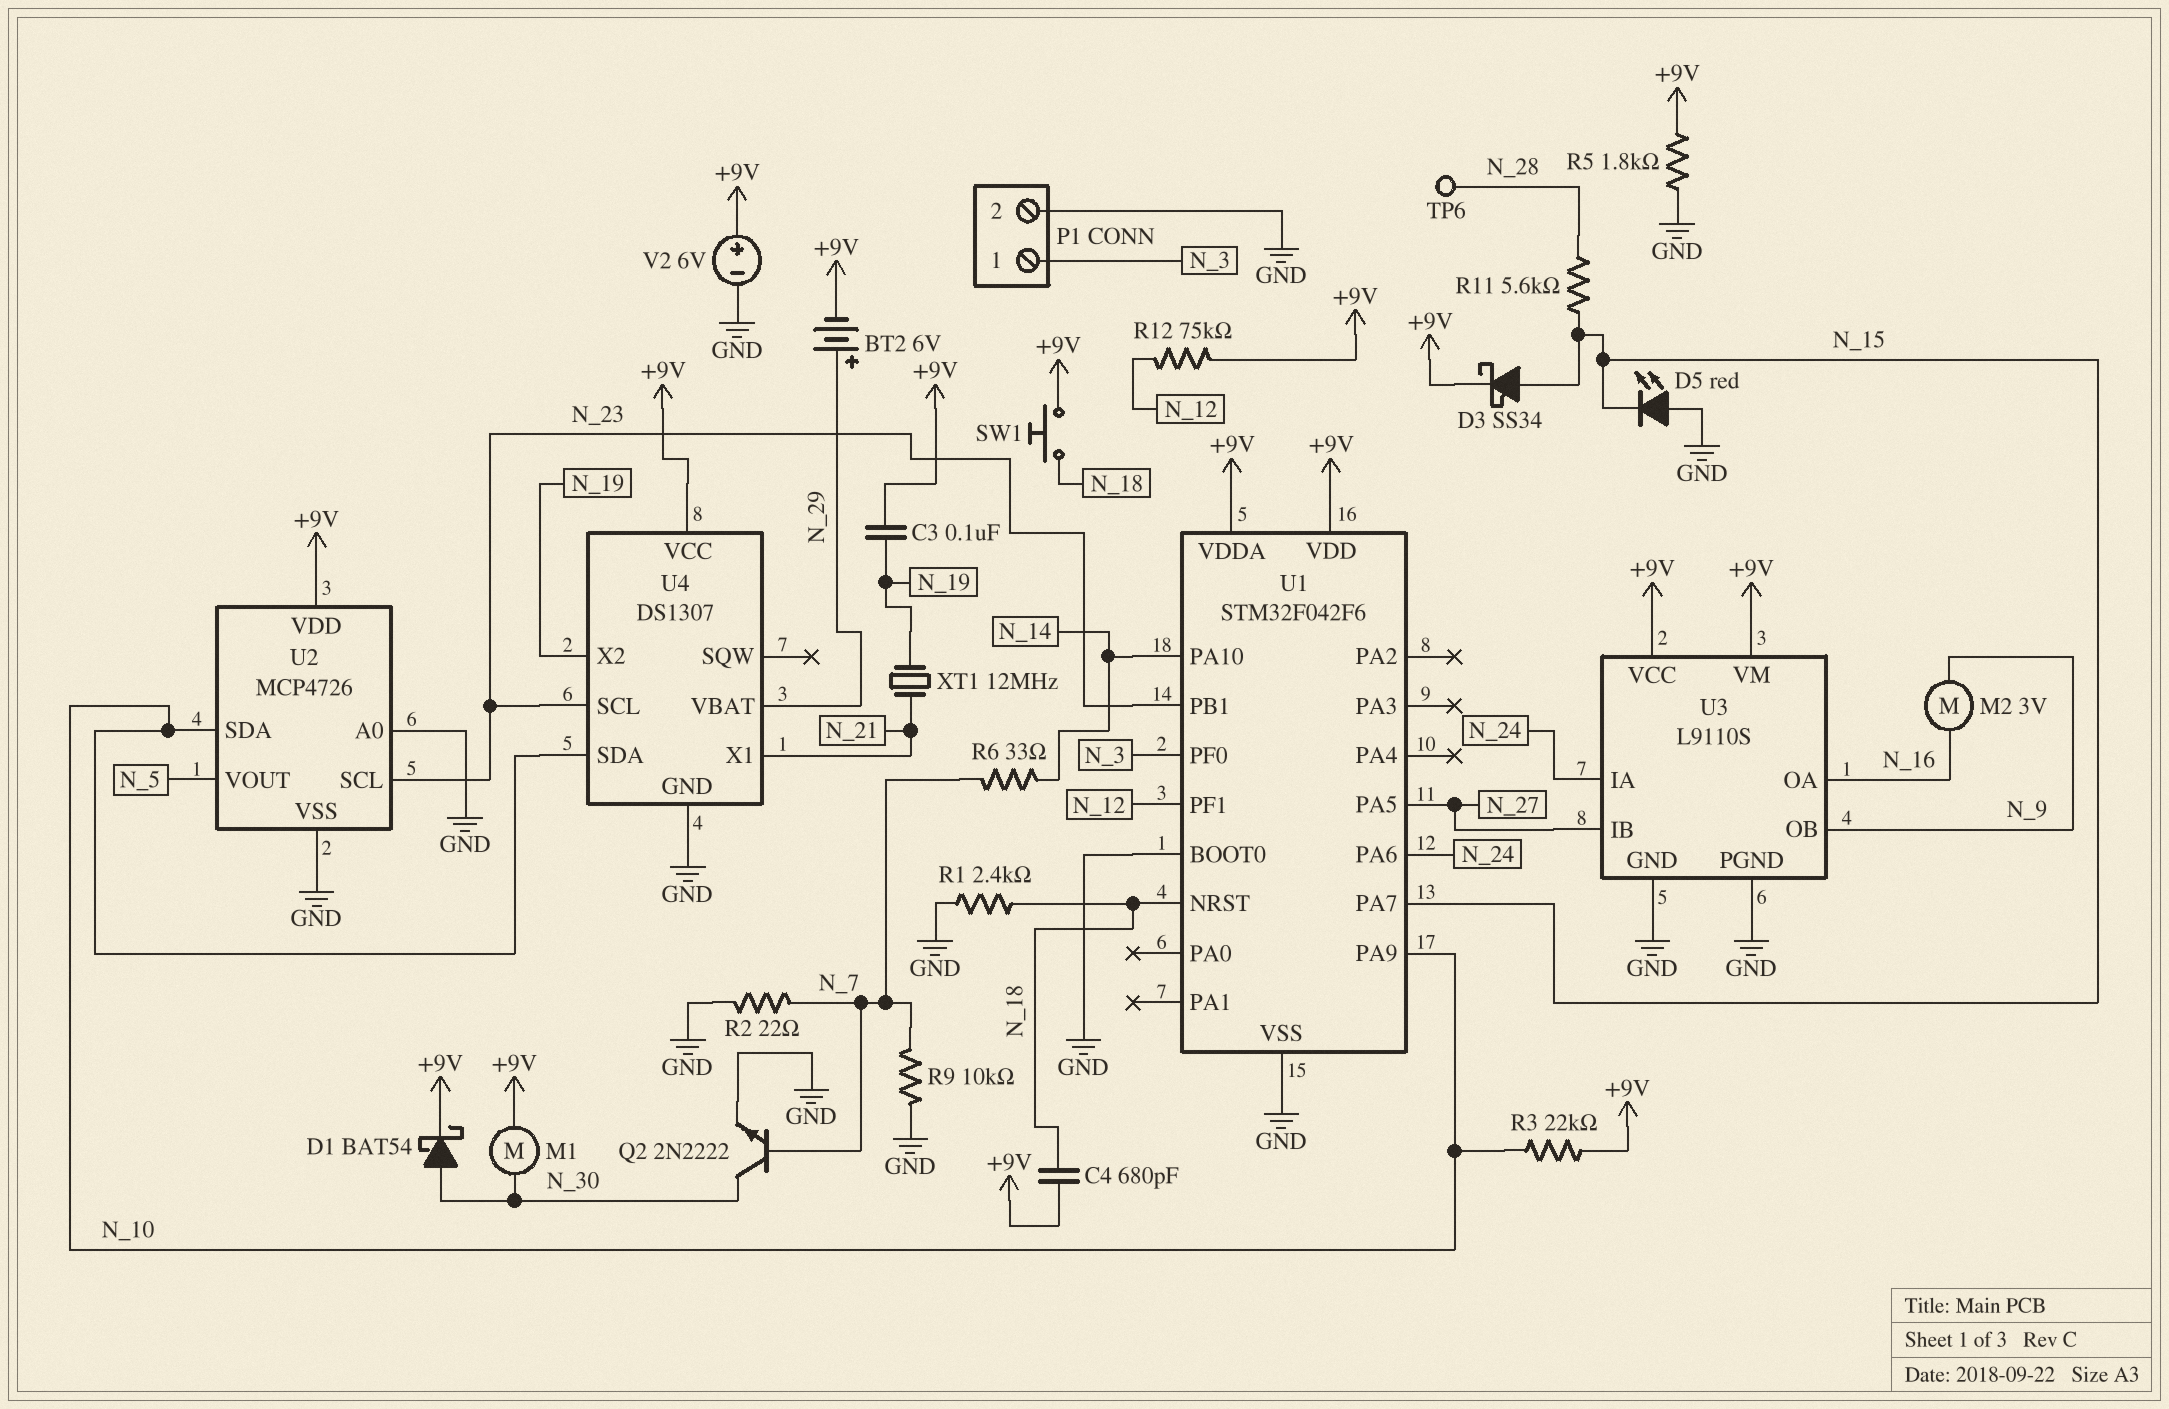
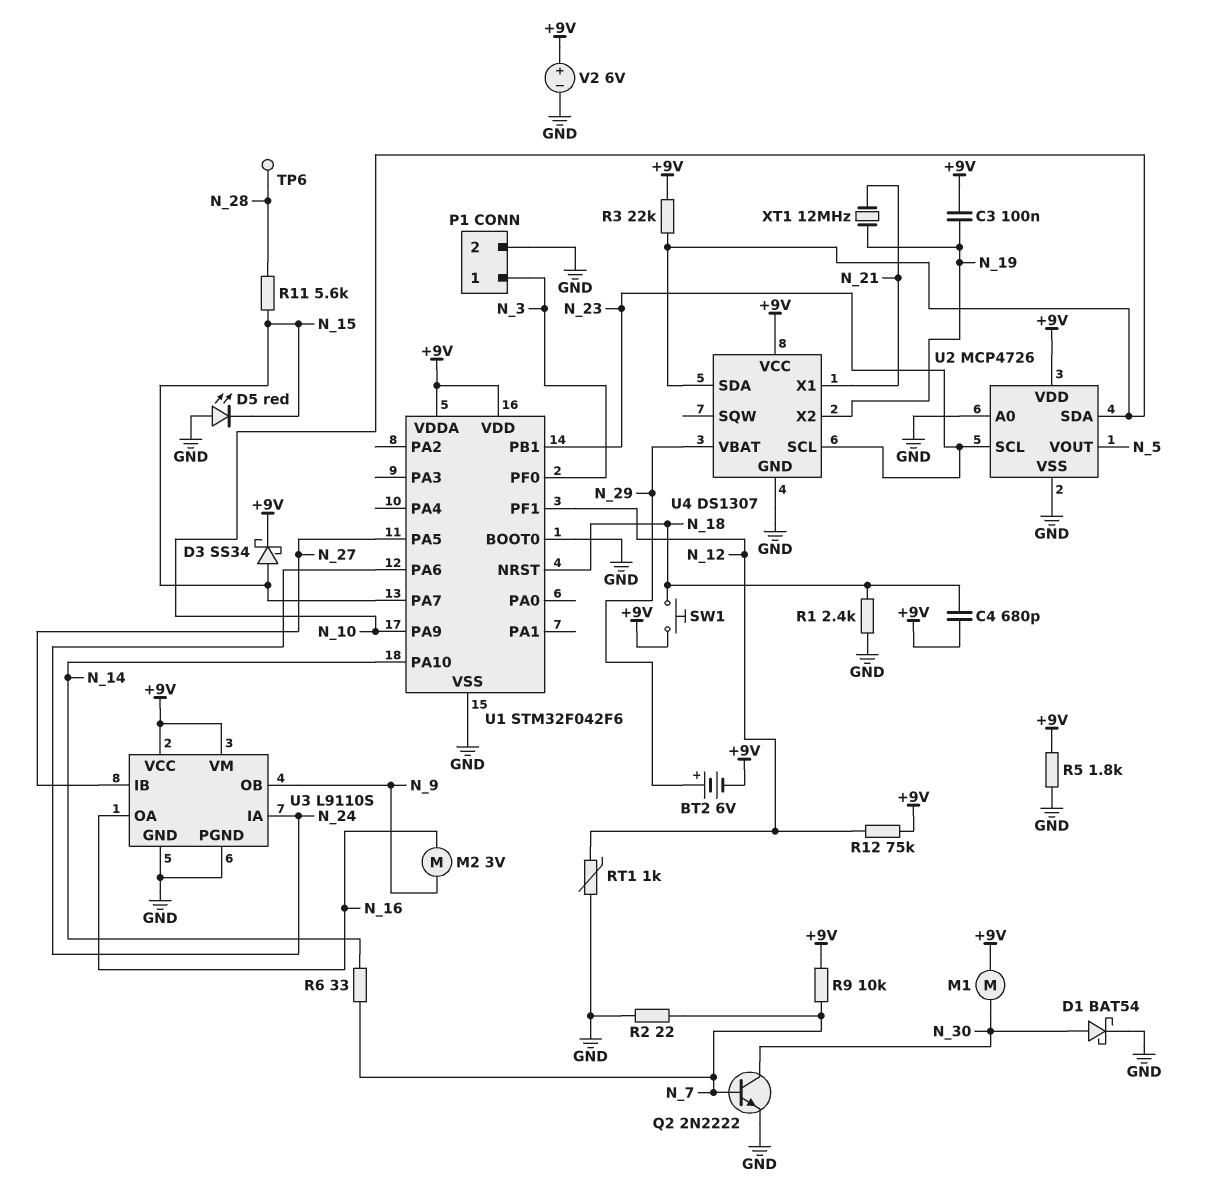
D1: schottky BAT54 (A N_30, K +9V) -> schottky BAT54 (A N_30, K GND)
R9: 10k (GND, N_7) -> 10k (+9V, N_7)
RT1: none -> 1k (GND, N_12)

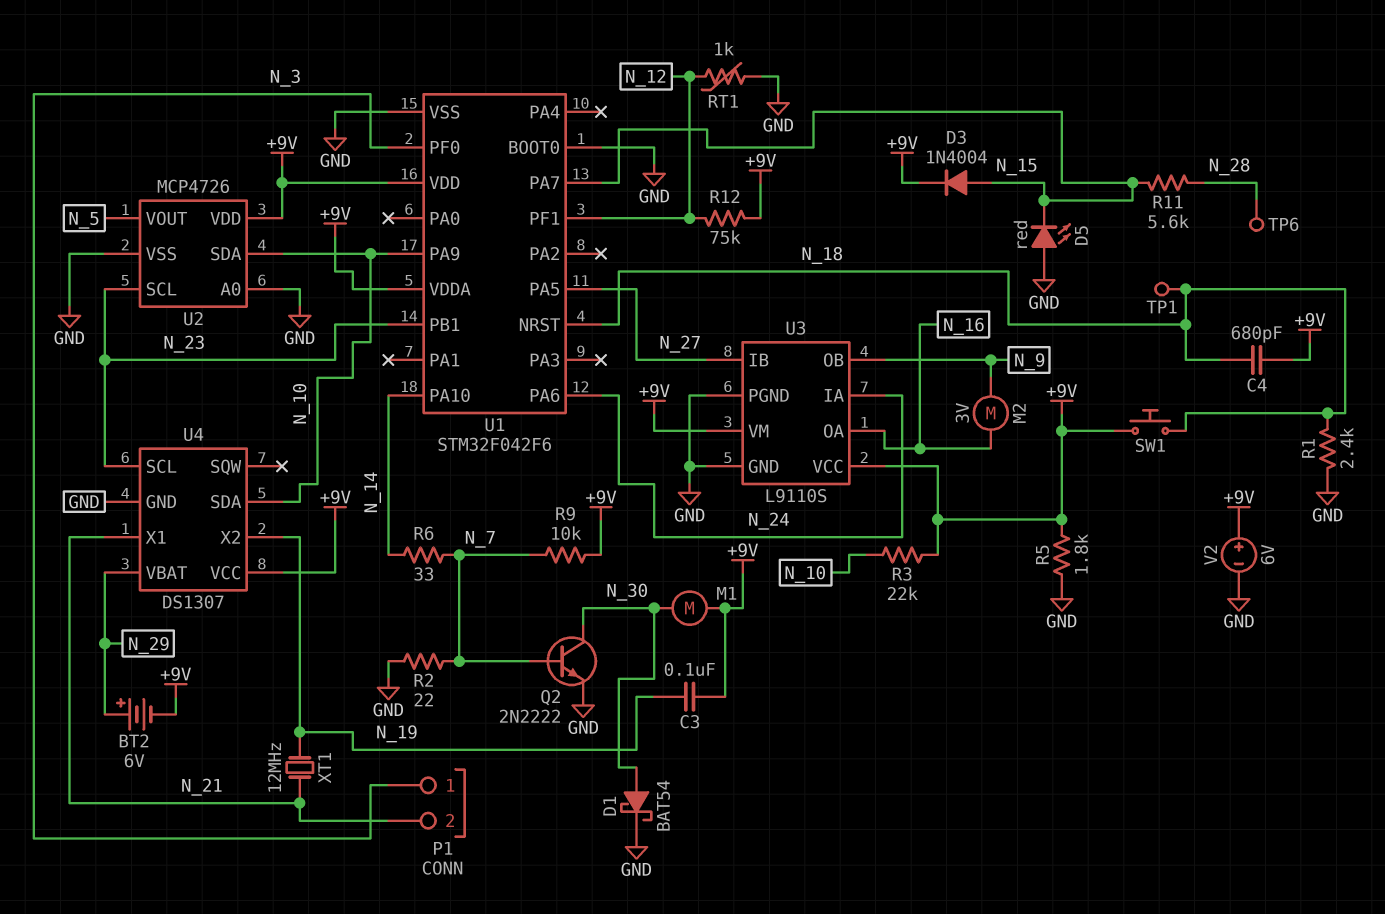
D3: schottky SS34 (A N_15, K +9V) -> diode 1N4004 (A N_15, K +9V)
P1 pin 2: GND -> N_21
TP1: none -> test point (N_18)

